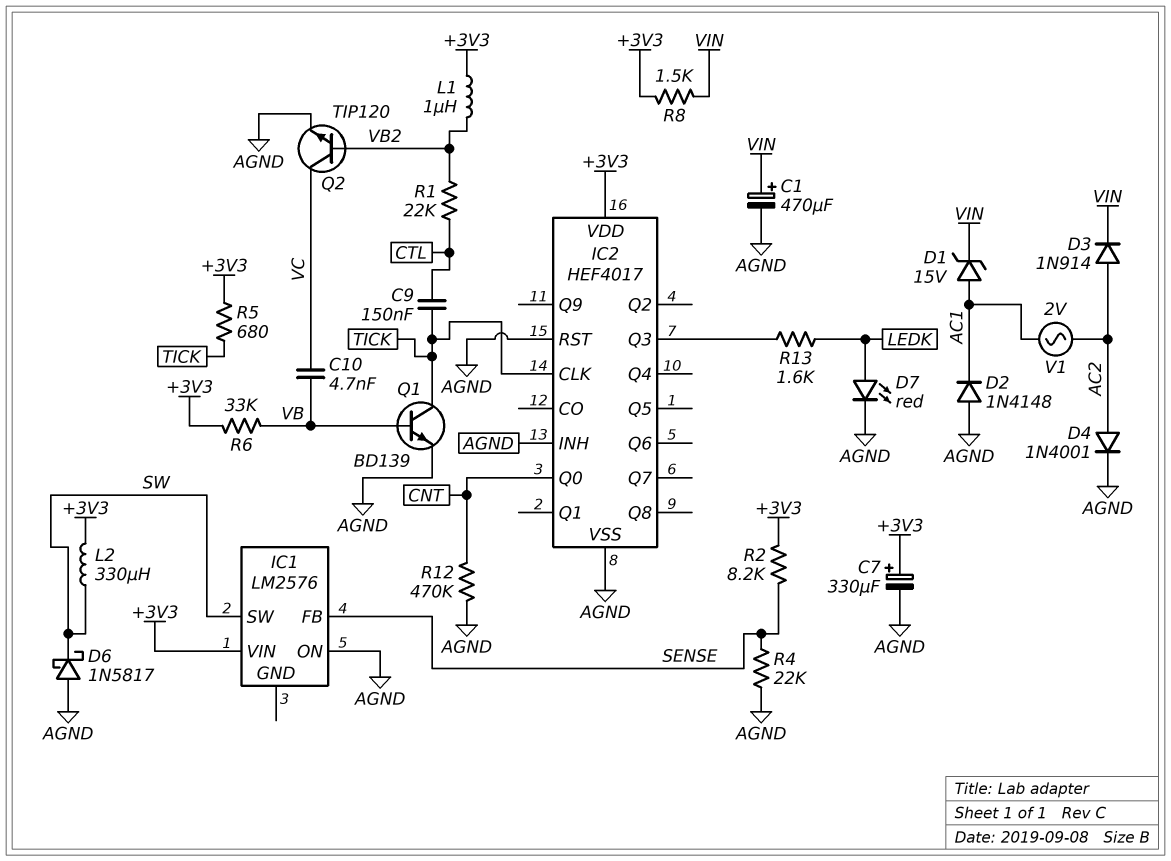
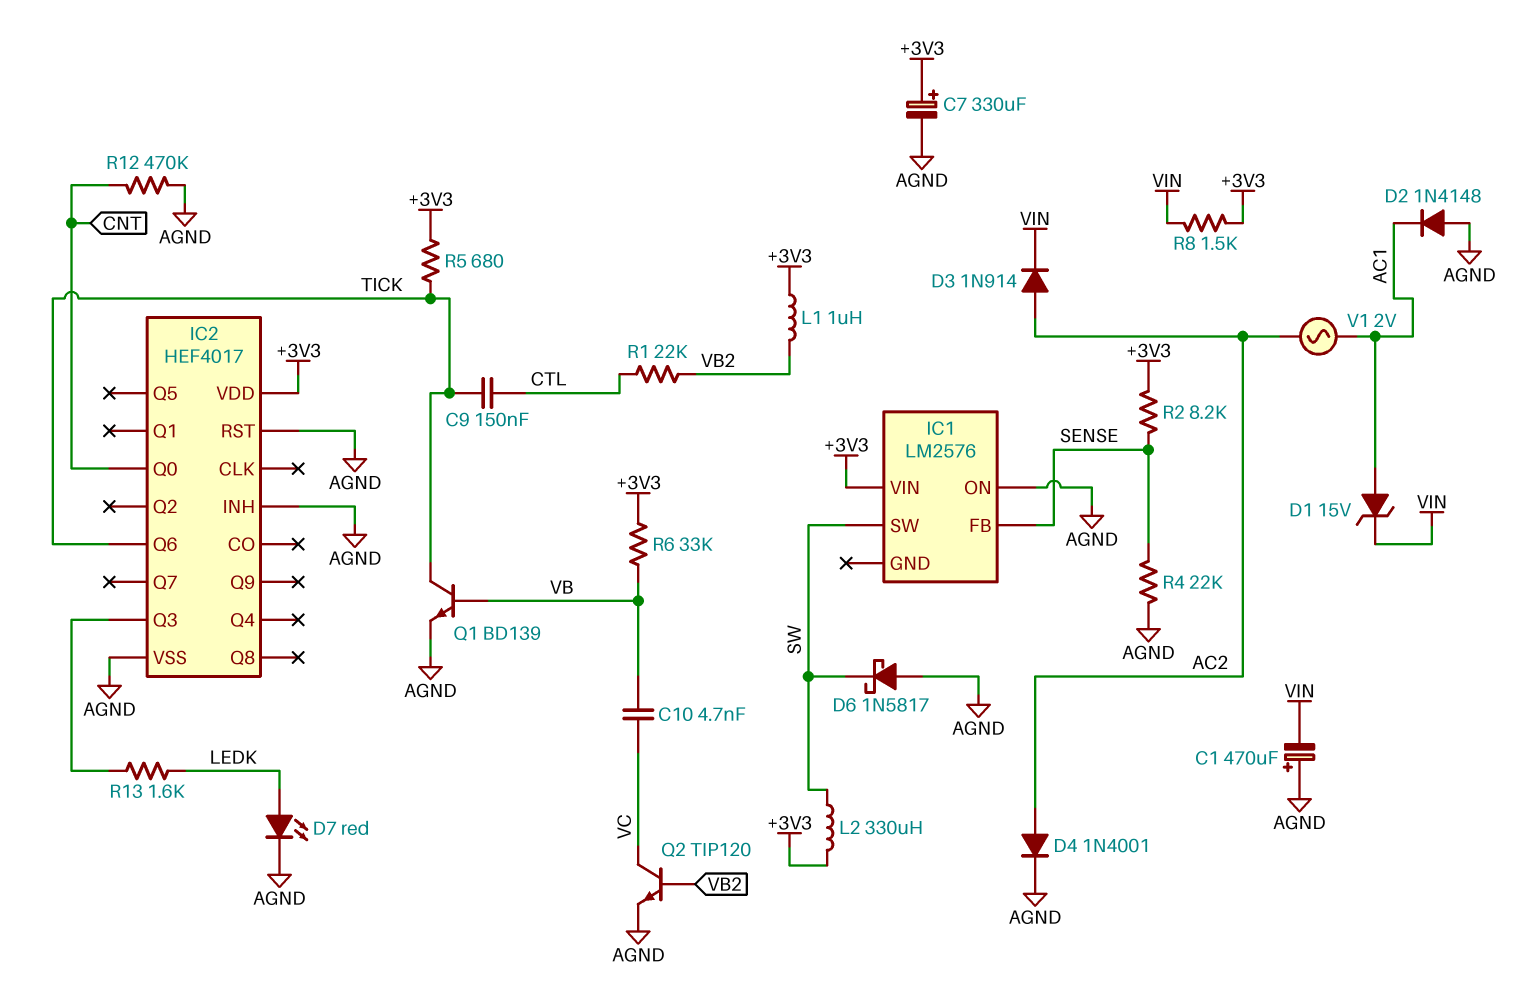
C1: 470uF (plus VIN, minus AGND) -> 470uF (plus AGND, minus VIN)
IC2 pin CLK: TICK -> none
IC2 pin Q6: none -> TICK

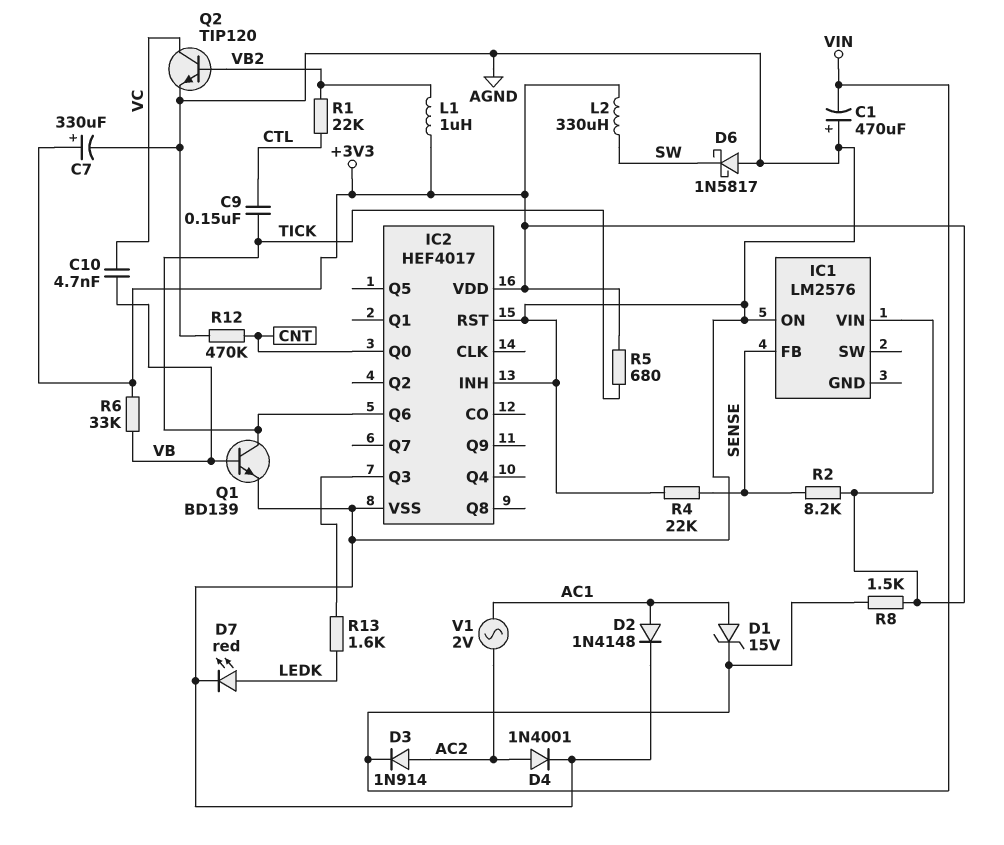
D2: diode 1N4148 (A AGND, K AC1) -> diode 1N4148 (A AC1, K AGND)
IC1 pin SW: SW -> none

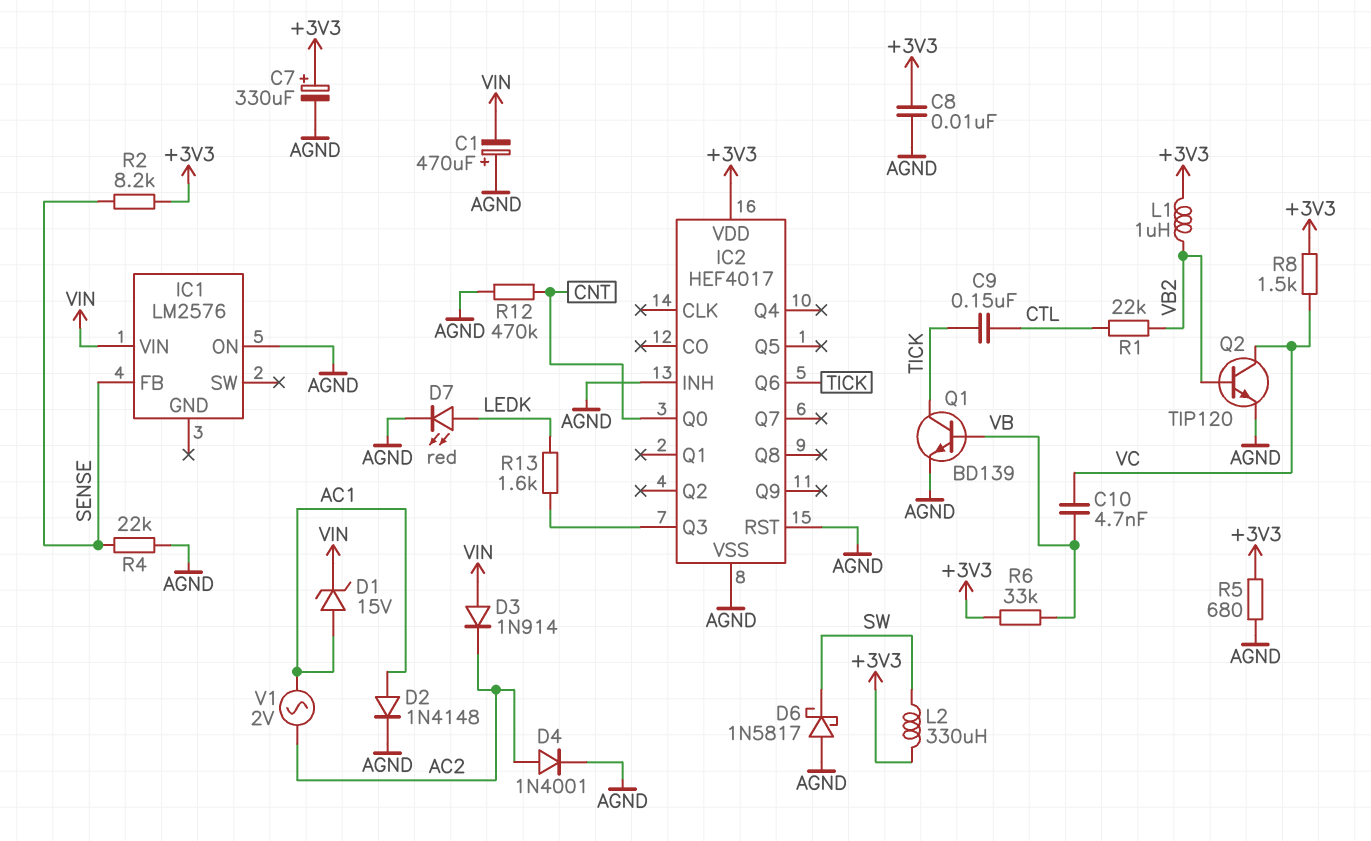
C8: none -> 10nF (+3V3, AGND)
D3: diode 1N914 (A AC2, K VIN) -> diode 1N914 (A VIN, K AC2)
IC1 pin VIN: +3V3 -> VIN
R5: 680 (+3V3, TICK) -> 680 (+3V3, AGND)
R8: 1.5k (+3V3, VIN) -> 1.5k (+3V3, VC)

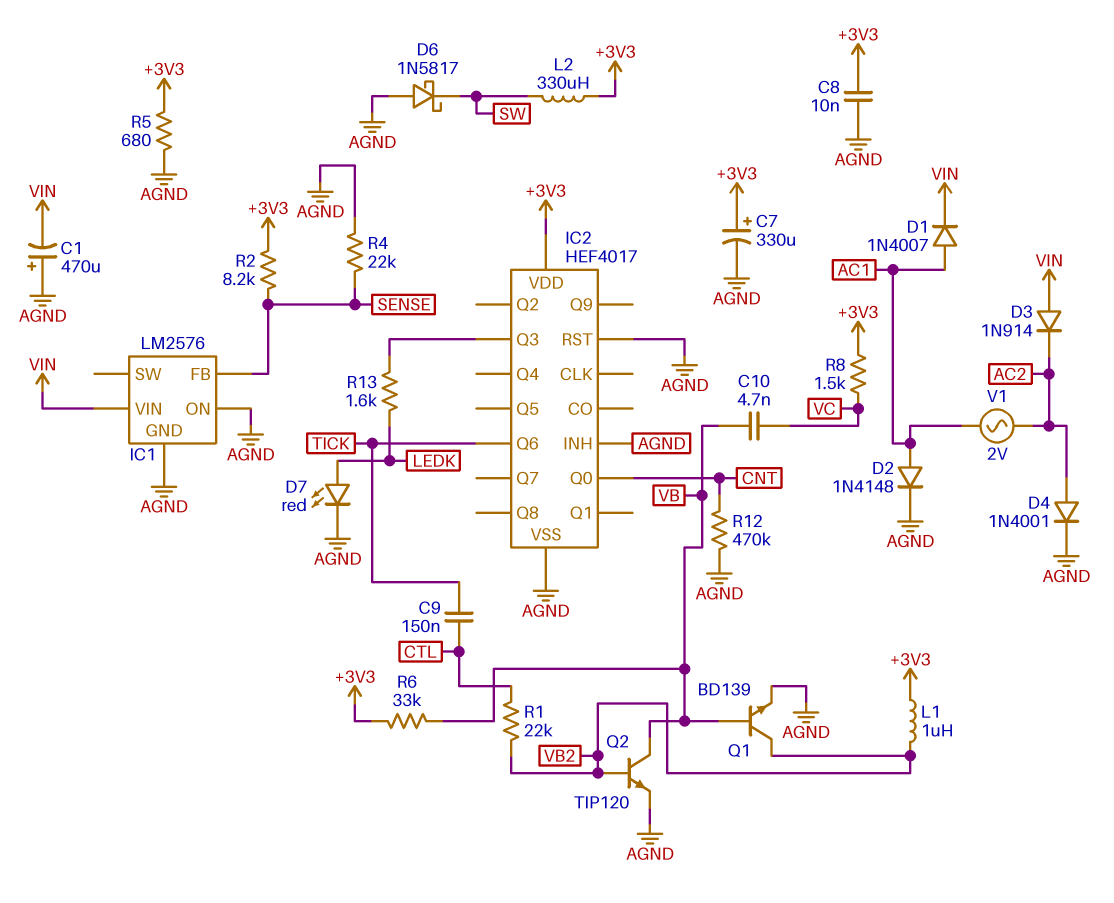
D1: zener 15V (A AC1, K VIN) -> diode 1N4007 (A AC1, K VIN)
IC1 pin GND: none -> AGND
Q1: NPN BD139 (B VB, C TICK, E AGND) -> NPN BD139 (B VB, C VB2, E AGND)
Q2: NPN TIP120 (B VB2, C VC, E AGND) -> NPN TIP120 (B VB2, C VB, E AGND)

